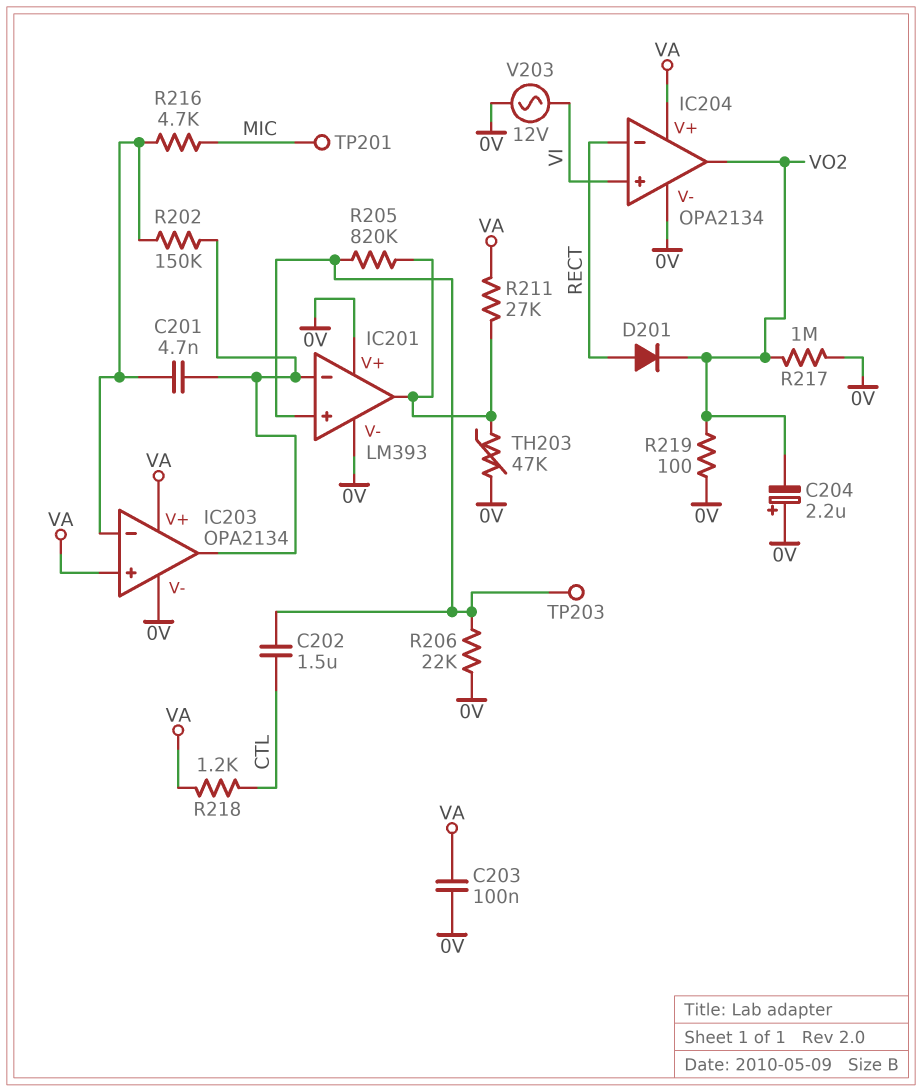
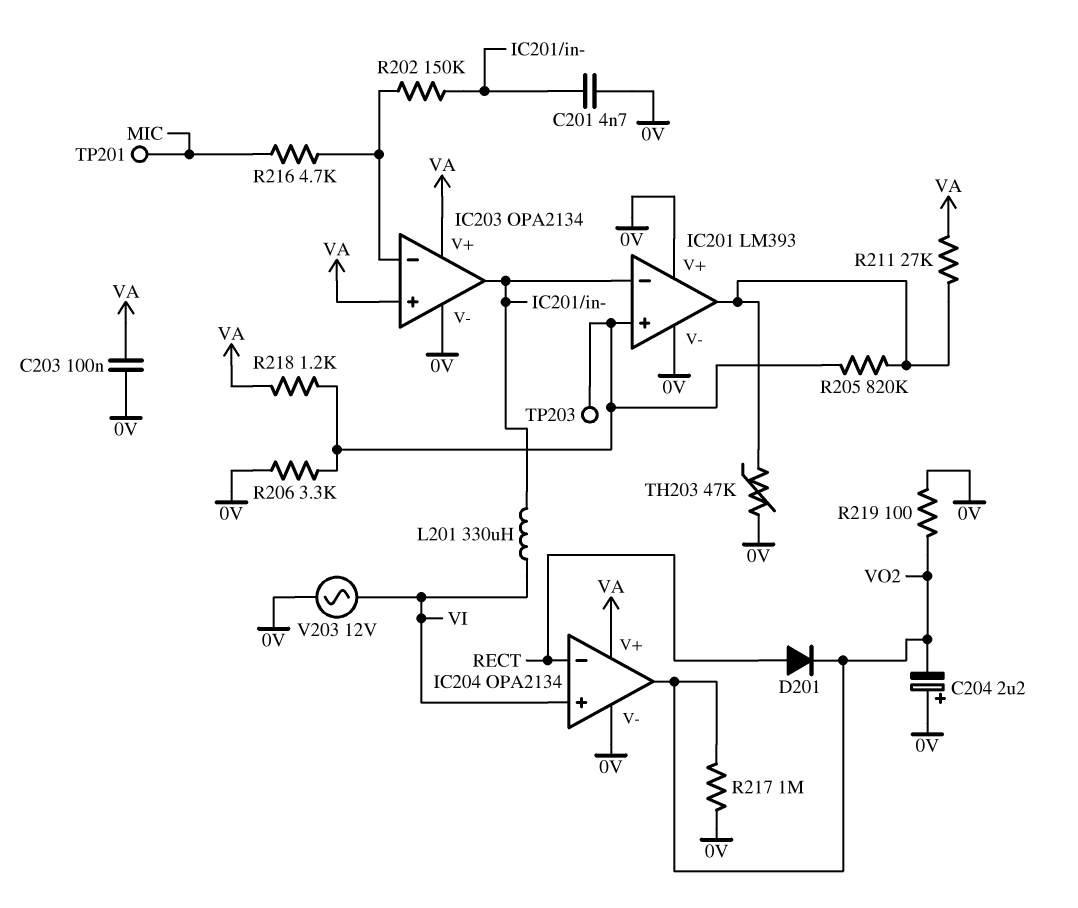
C201: 4.7nF (IC201/in-, IC203/in-) -> 4.7nF (0V, IC201/in-)
C202: 1.5uF (CTL, IC201/in+) -> none
L201: none -> 330uH (IC201/in-, VI)
R206: 22k (0V, IC201/in+) -> 3.3k (0V, IC201/in+)
R218: 1.2k (CTL, VA) -> 1.2k (IC201/in+, VA)

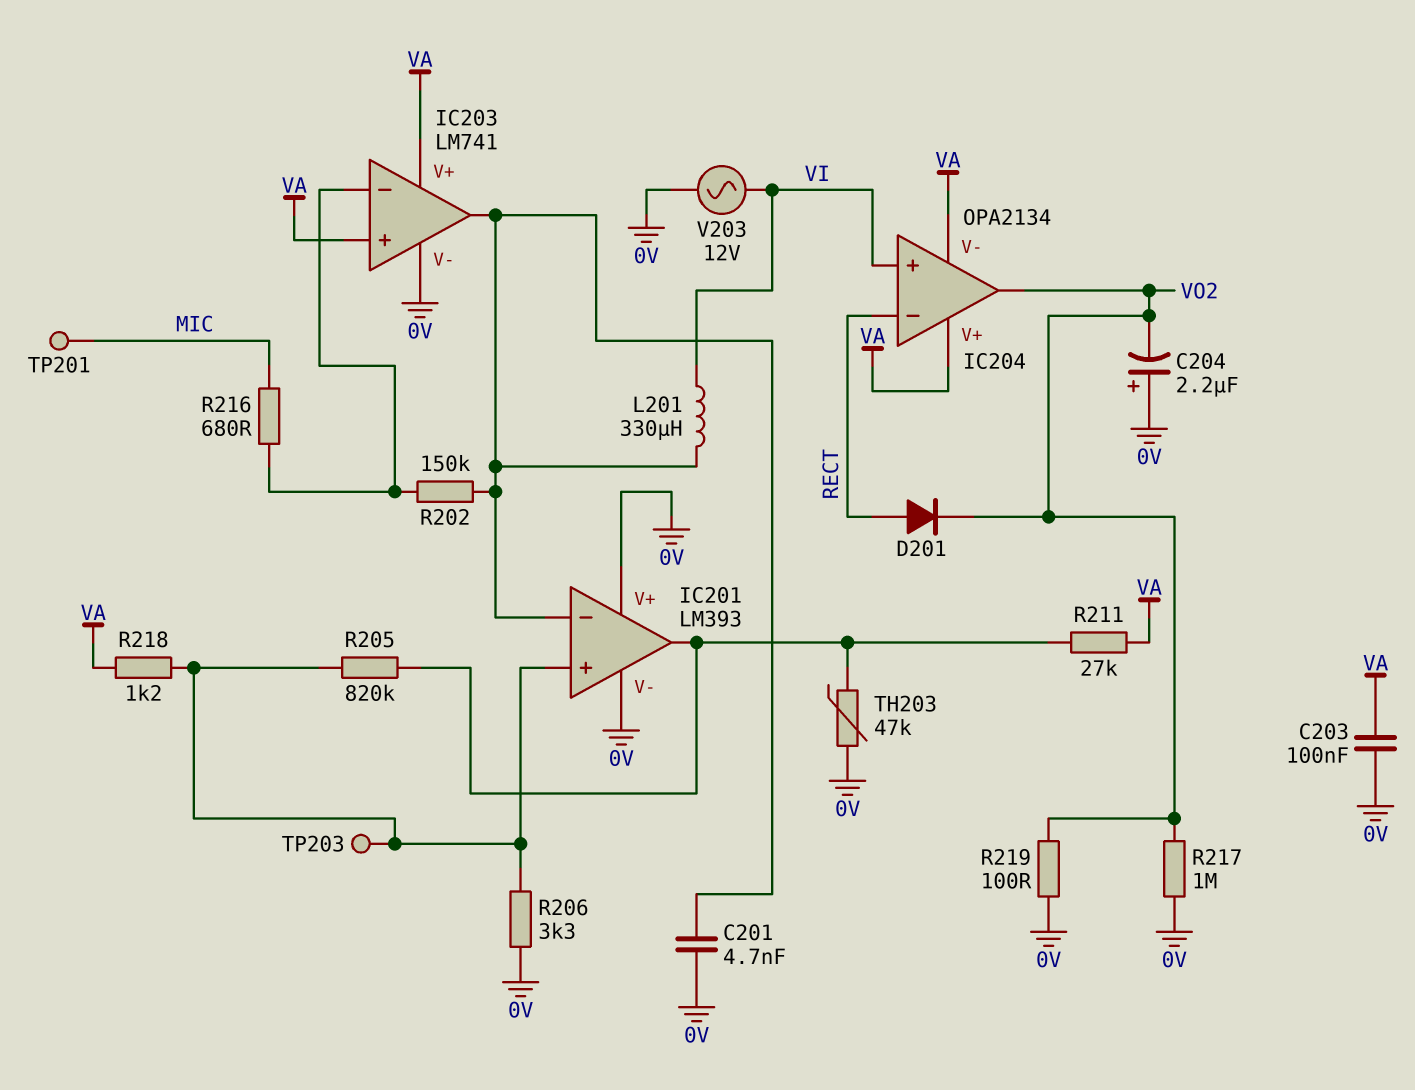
IC203: OPA2134 -> LM741
IC204 pin V-: 0V -> VA
R216: 4.7k (IC203/in-, MIC) -> 680 (IC203/in-, MIC)

